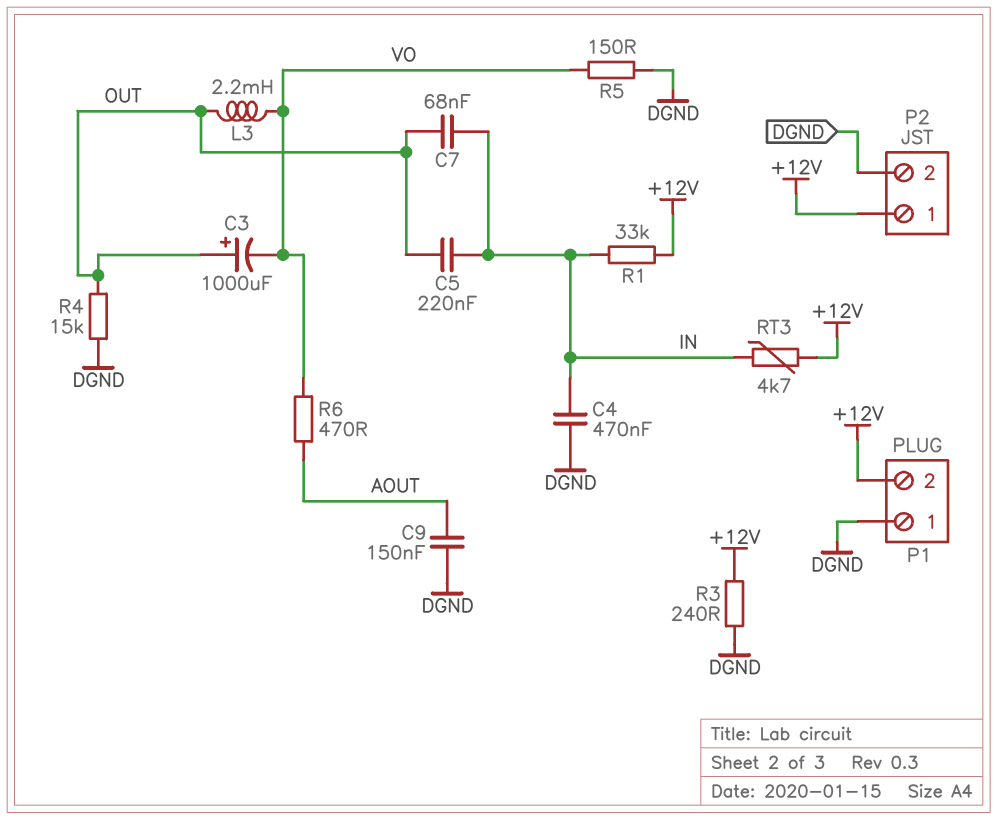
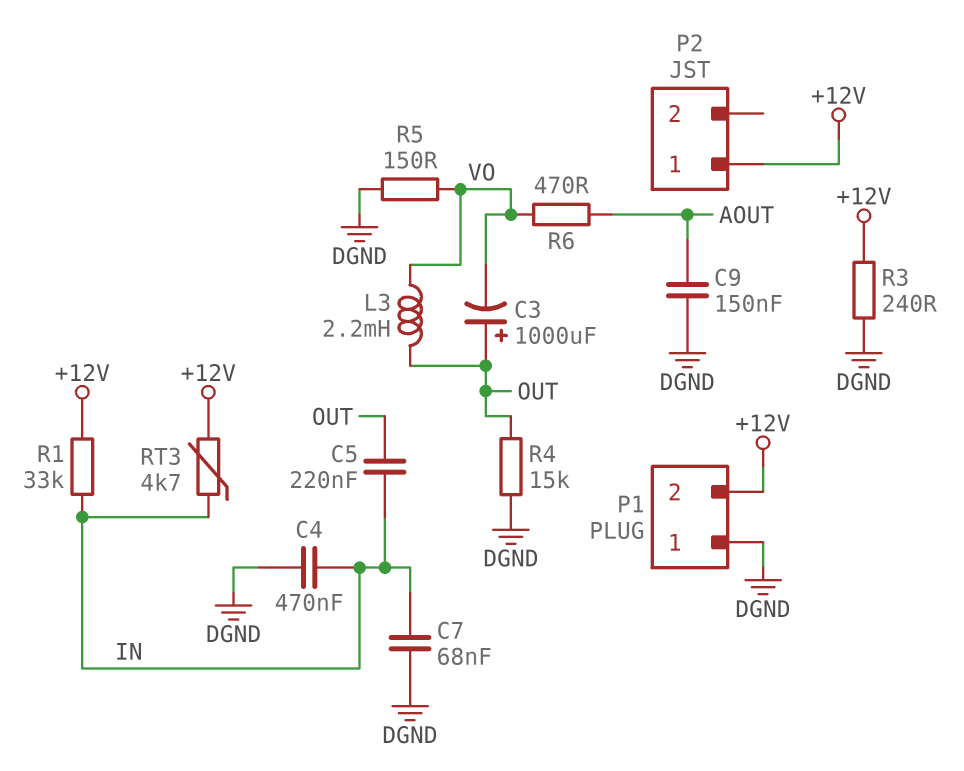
C7: 68nF (IN, OUT) -> 68nF (DGND, IN)
P2 pin 2: DGND -> none

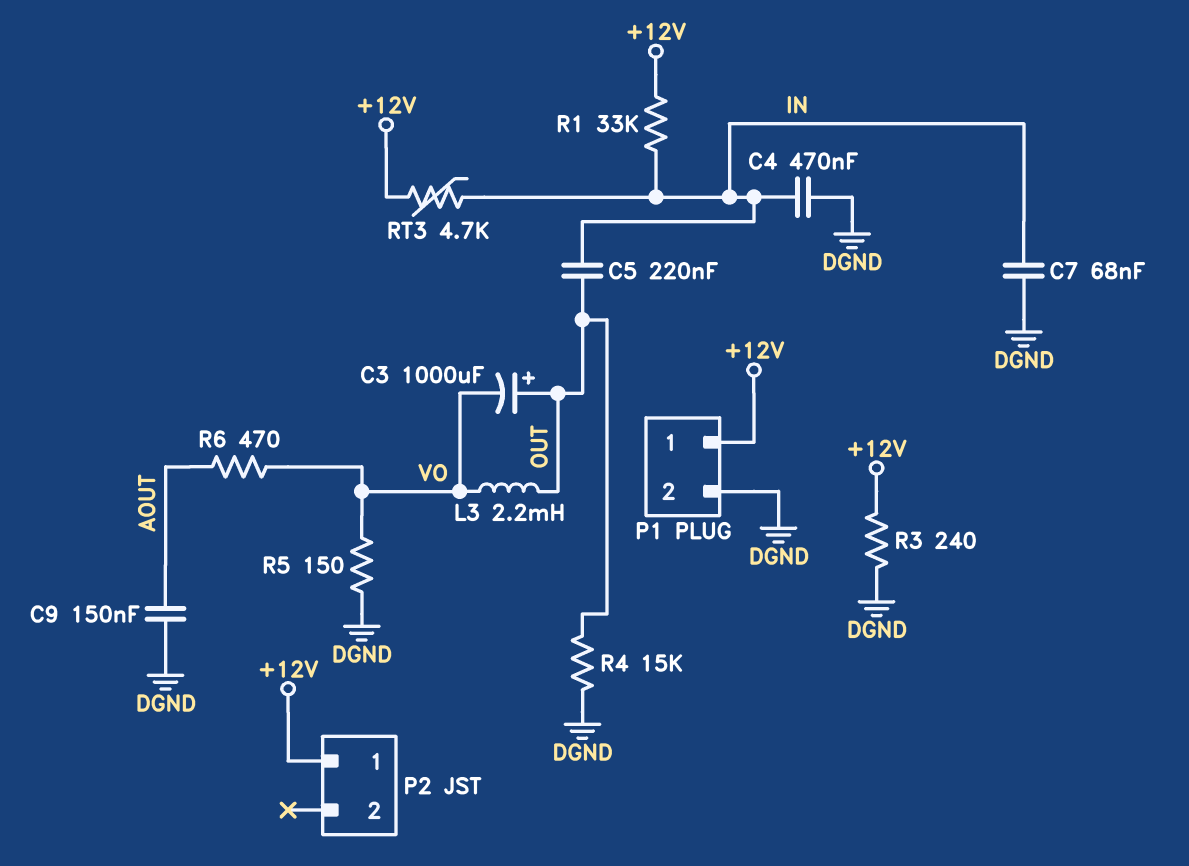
P1 pin 1: DGND -> +12V
P1 pin 2: +12V -> DGND

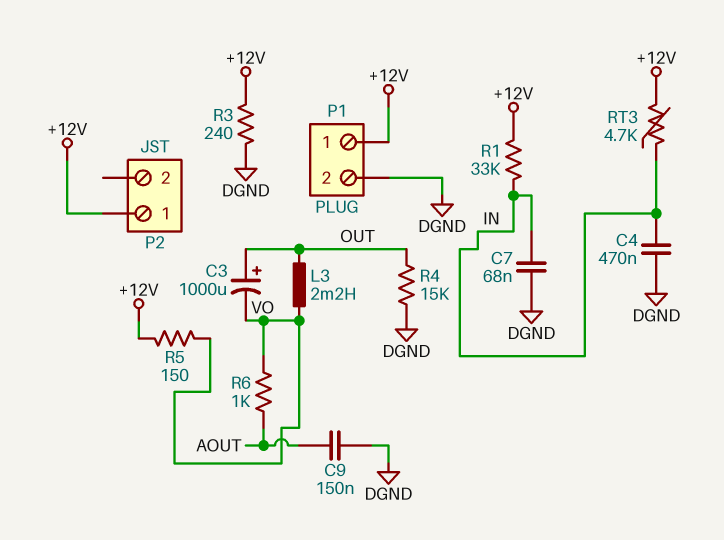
C5: 220nF (IN, OUT) -> none
R5: 150 (DGND, VO) -> 150 (+12V, VO)
R6: 470 (AOUT, VO) -> 1k (AOUT, VO)

